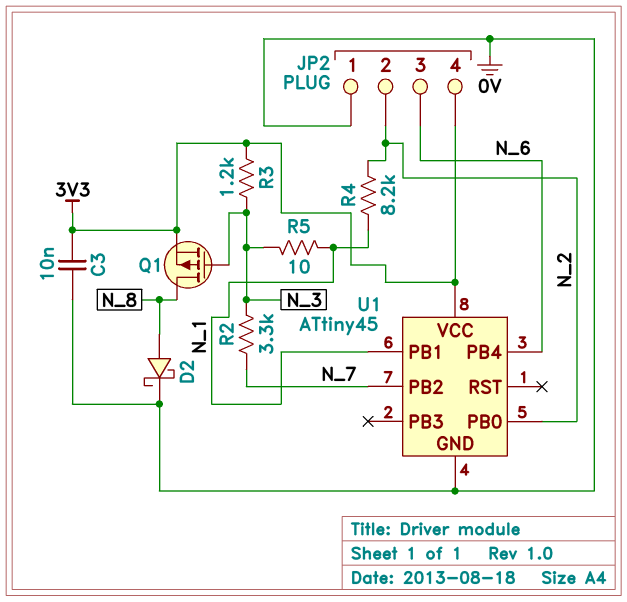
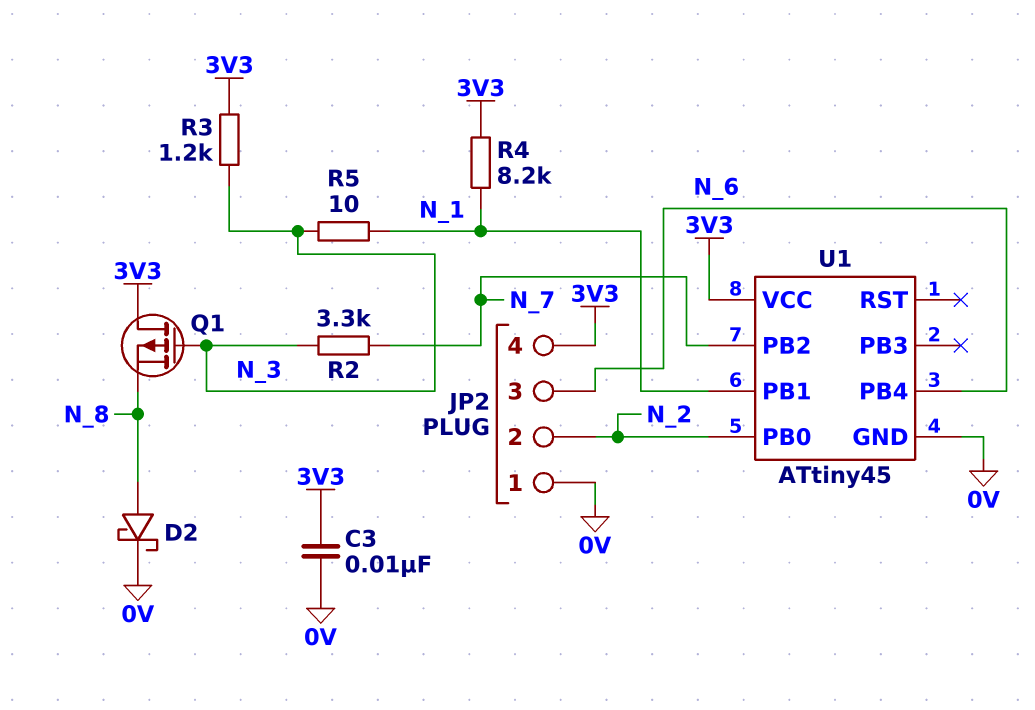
Q1: PMOS (G N_3, D N_8, S 3V3) -> PMOS (G N_3, D 3V3, S N_8)
R4: 8.2k (N_1, N_2) -> 8.2k (3V3, N_1)

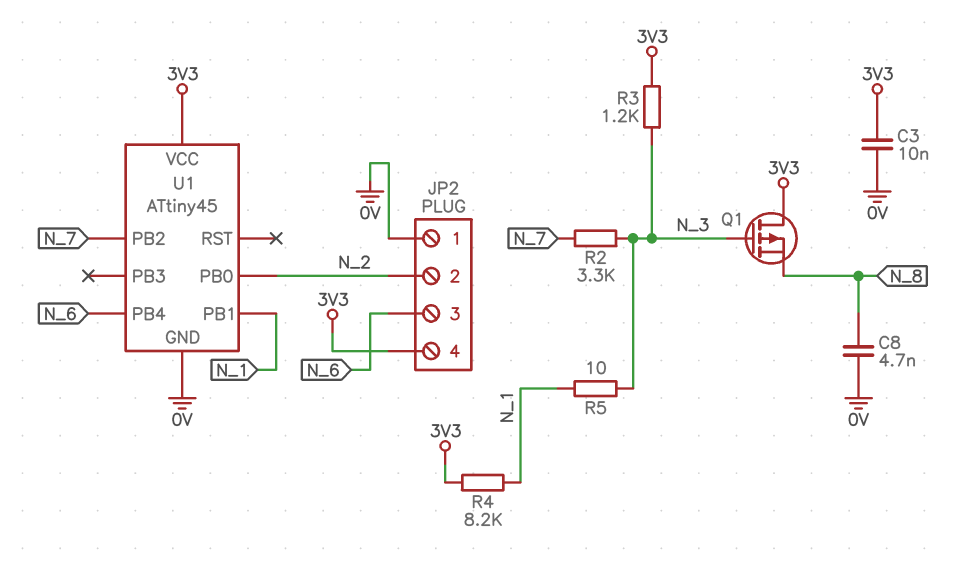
C8: none -> 4.7nF (0V, N_8)
D2: schottky (A N_8, K 0V) -> none

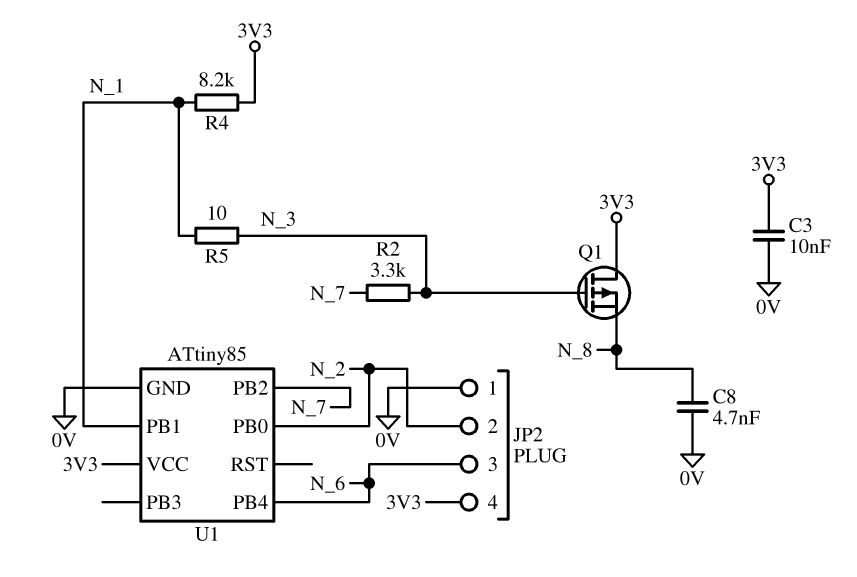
R3: 1.2k (3V3, N_3) -> none
U1: ATtiny45 -> ATtiny85

